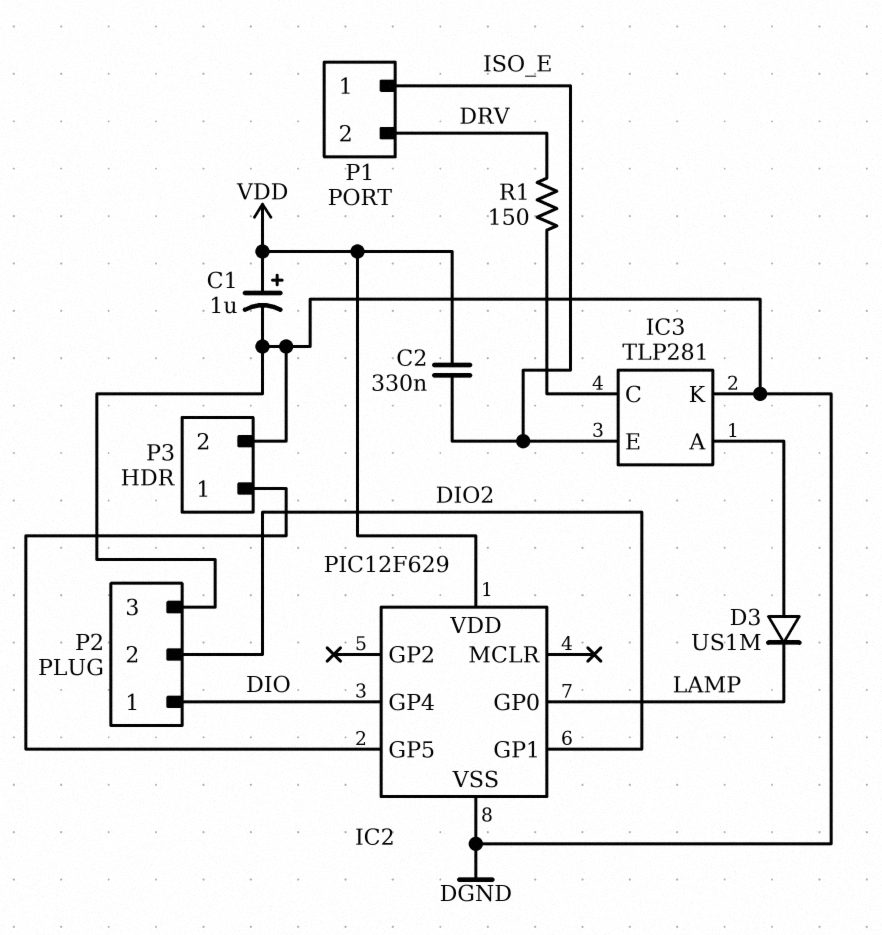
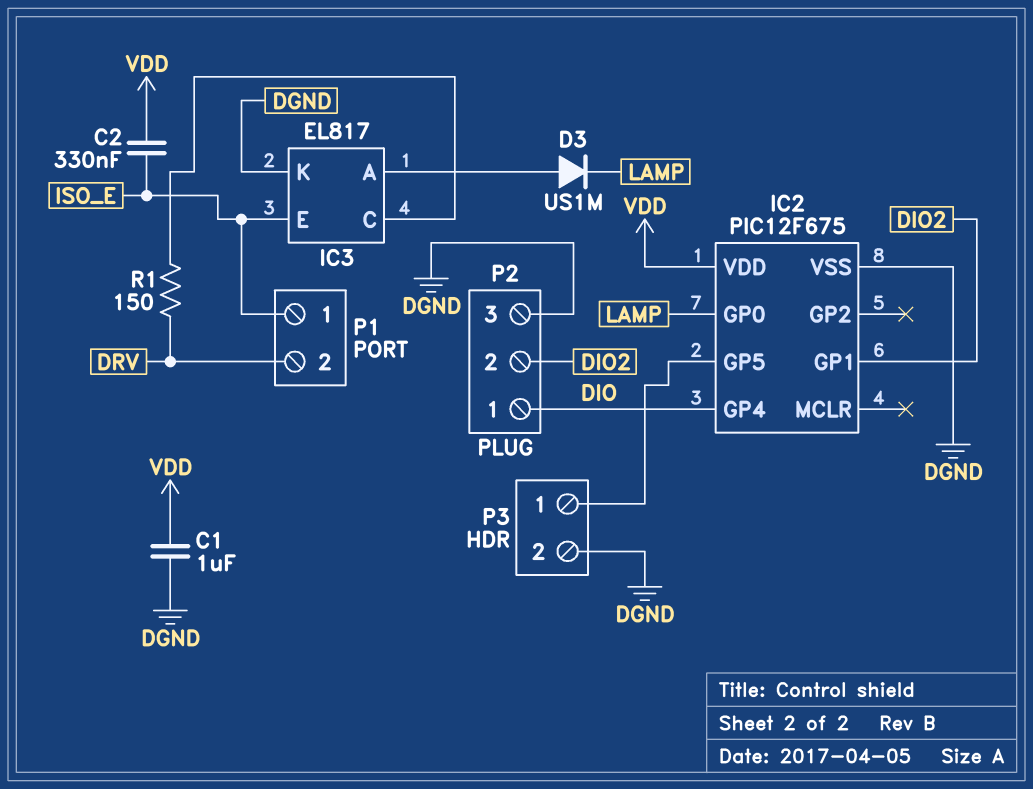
C1: 1uF (plus VDD, minus DGND) -> 1uF (DGND, VDD)
IC2: PIC12F629 -> PIC12F675
IC3: TLP281 -> EL817

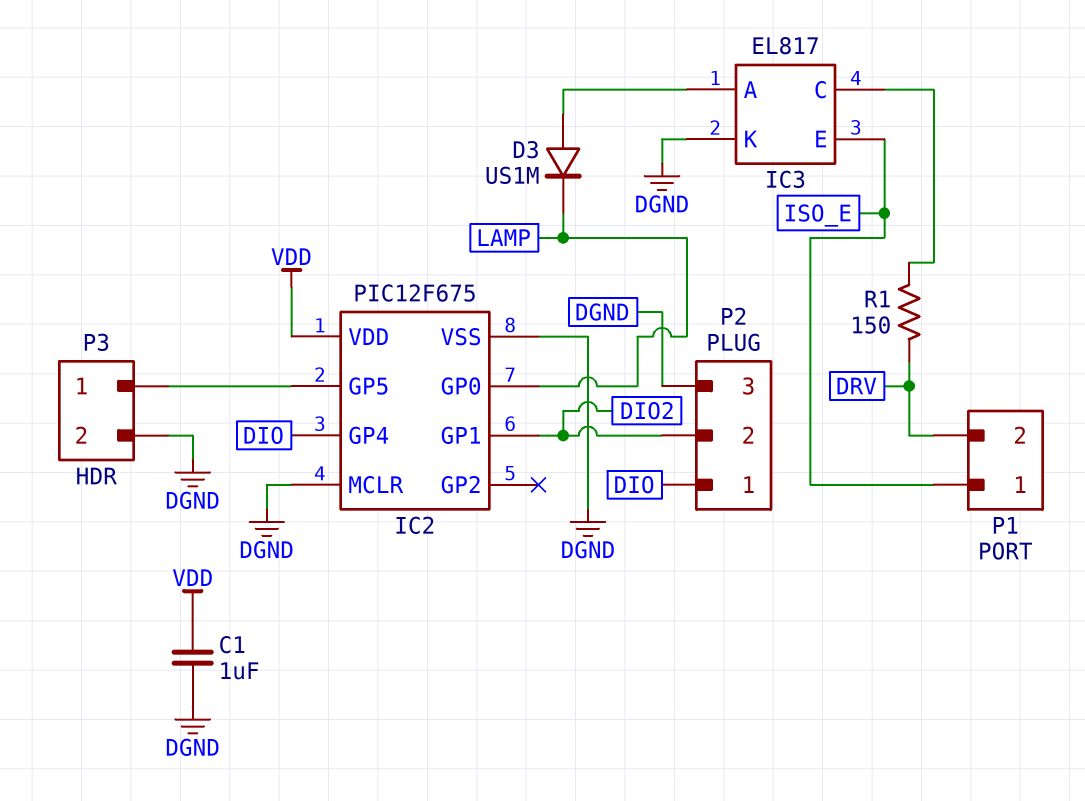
C2: 330nF (ISO_E, VDD) -> none
IC2 pin MCLR: none -> DGND

